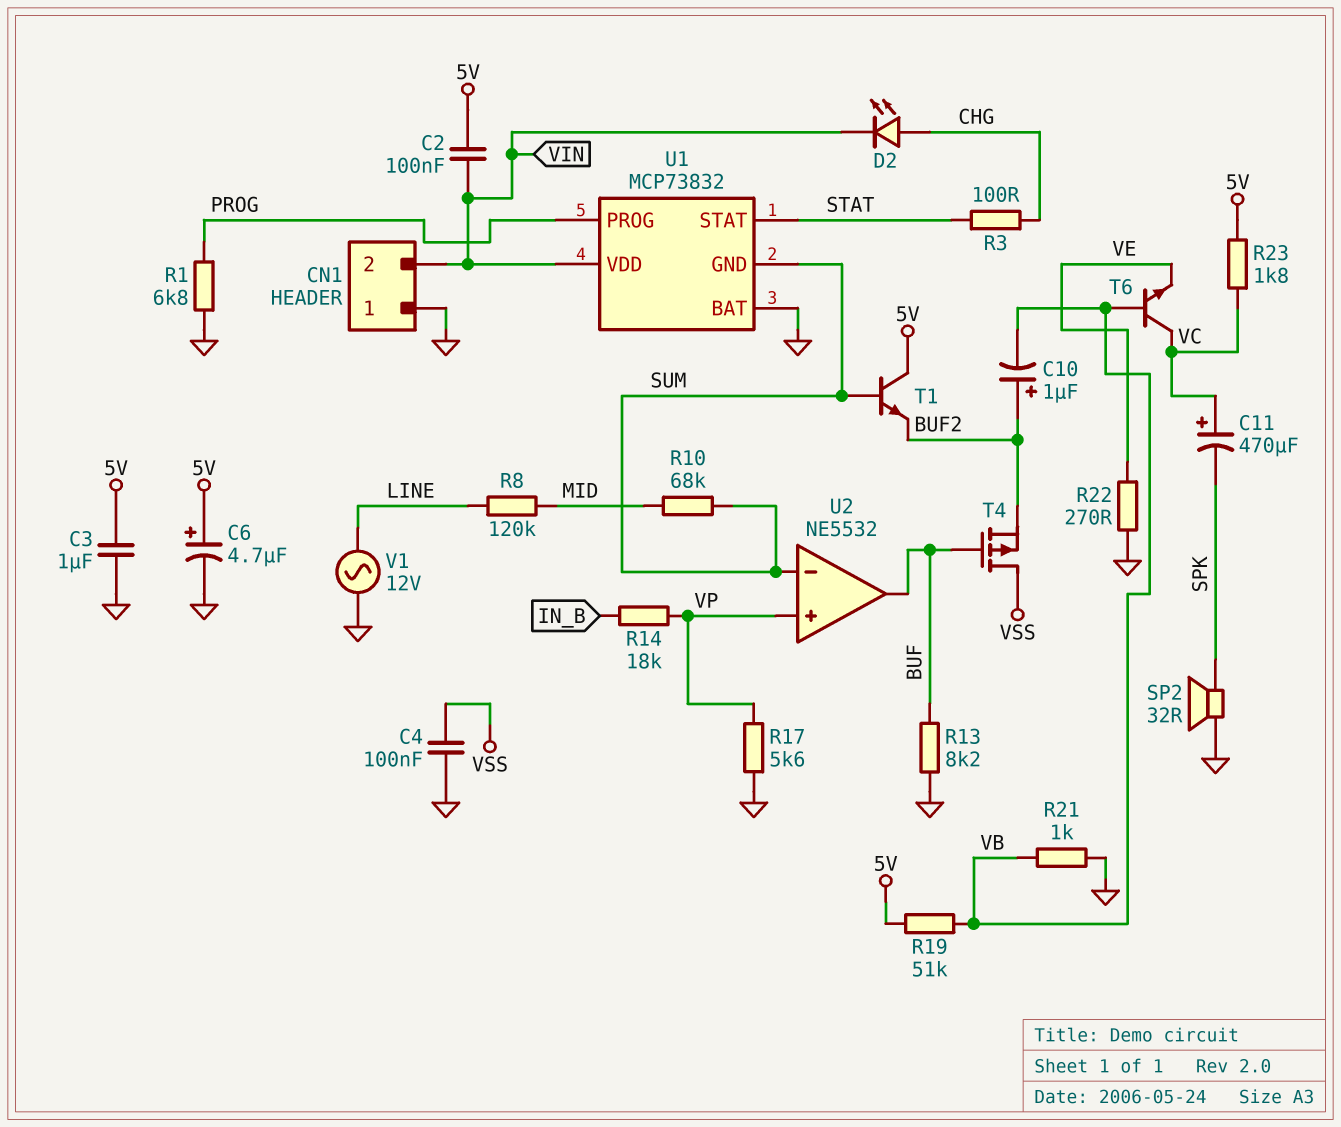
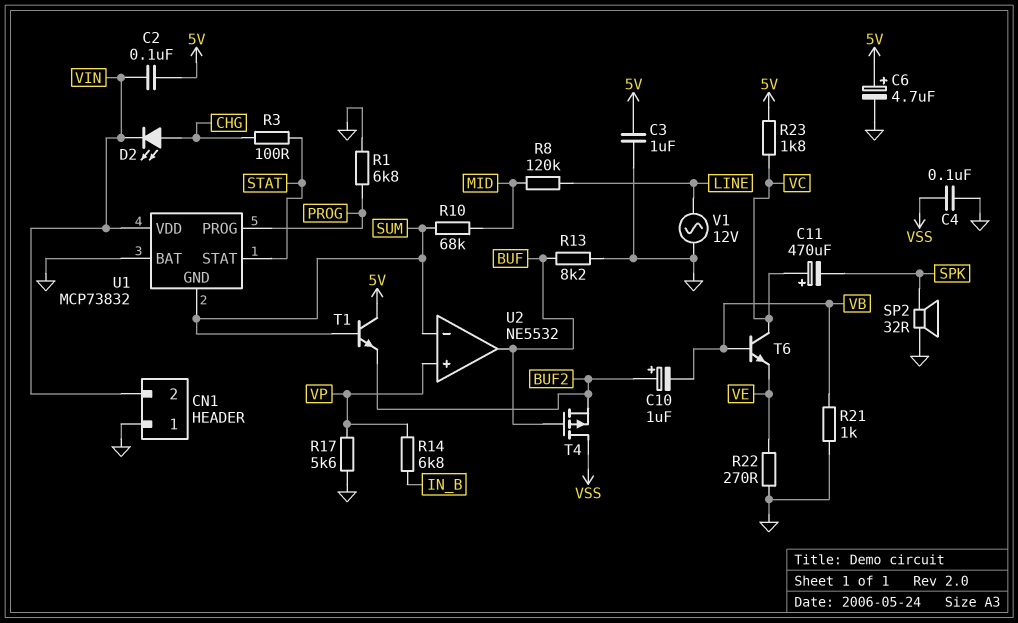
R14: 18k (IN_B, VP) -> 6.8k (IN_B, VP)
R19: 51k (5V, VB) -> none

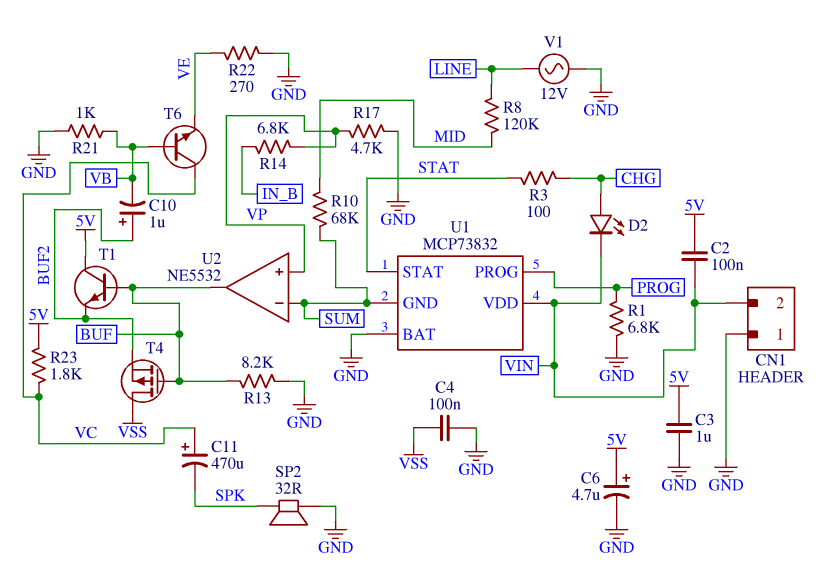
R17: 5.6k (GND, VP) -> 4.7k (GND, VP)
T1: NPN (B SUM, C 5V, E BUF2) -> NPN (B BUF, C 5V, E BUF2)

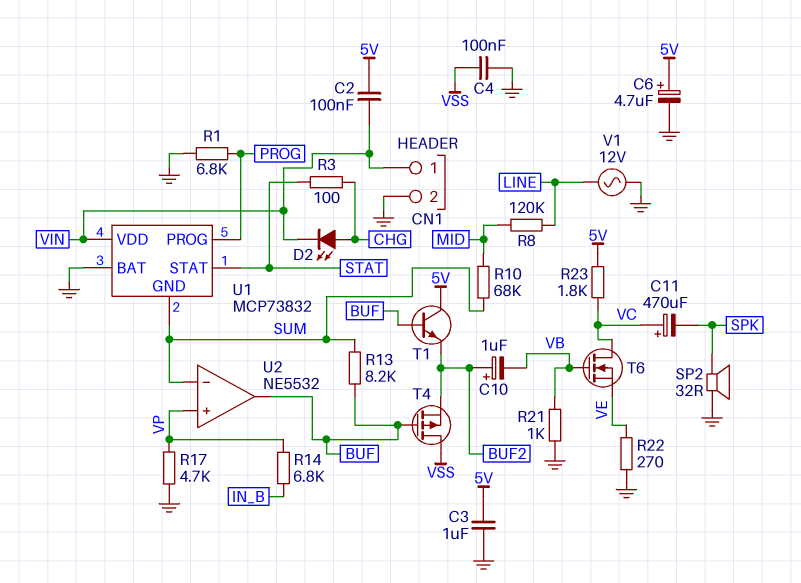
CN1 pin 1: GND -> VIN
CN1 pin 2: VIN -> GND
R13: 8.2k (BUF, GND) -> 8.2k (BUF, SUM)
T6: NPN (B VB, C VC, E VE) -> NMOS (G VB, D VC, S VE)

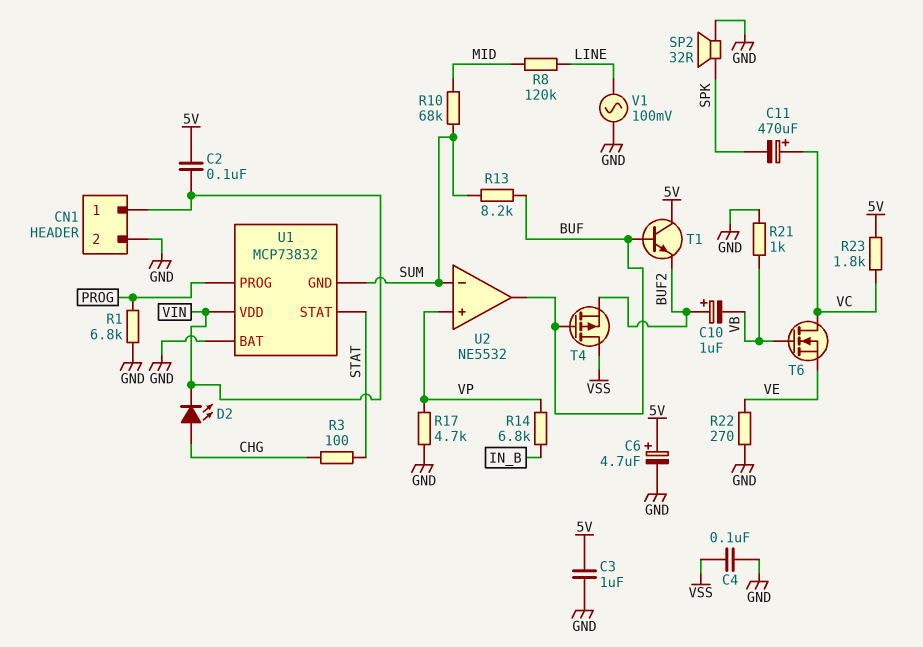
V1: AC 12V (GND, LINE) -> AC 100mV (GND, LINE)

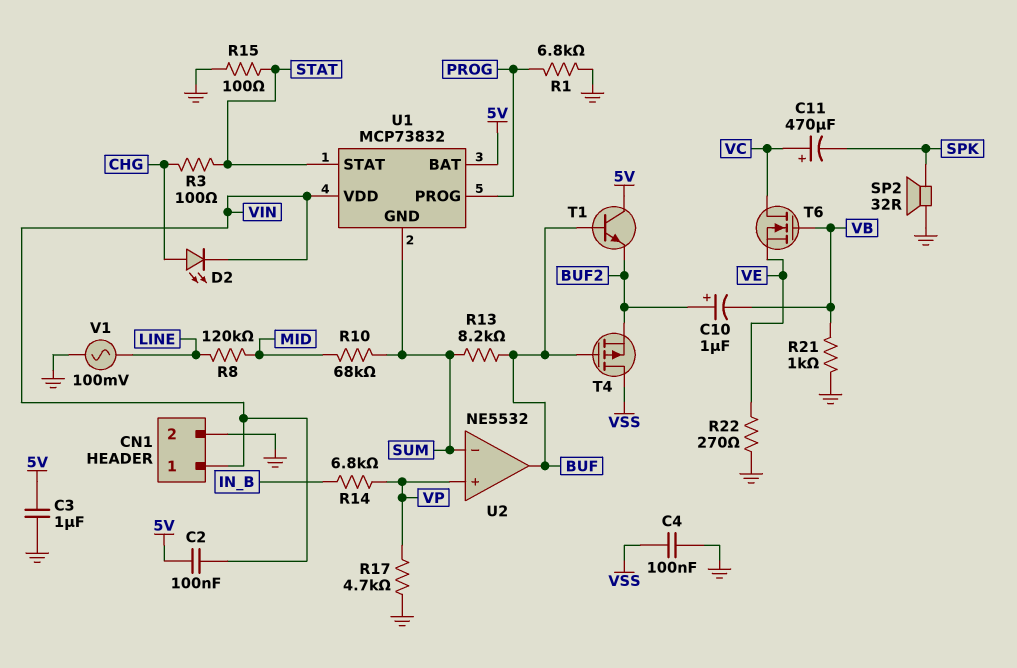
C6: 4.7uF (plus 5V, minus GND) -> none
R15: none -> 100 (GND, STAT)
R23: 1.8k (5V, VC) -> none
U1 pin BAT: GND -> 5V

